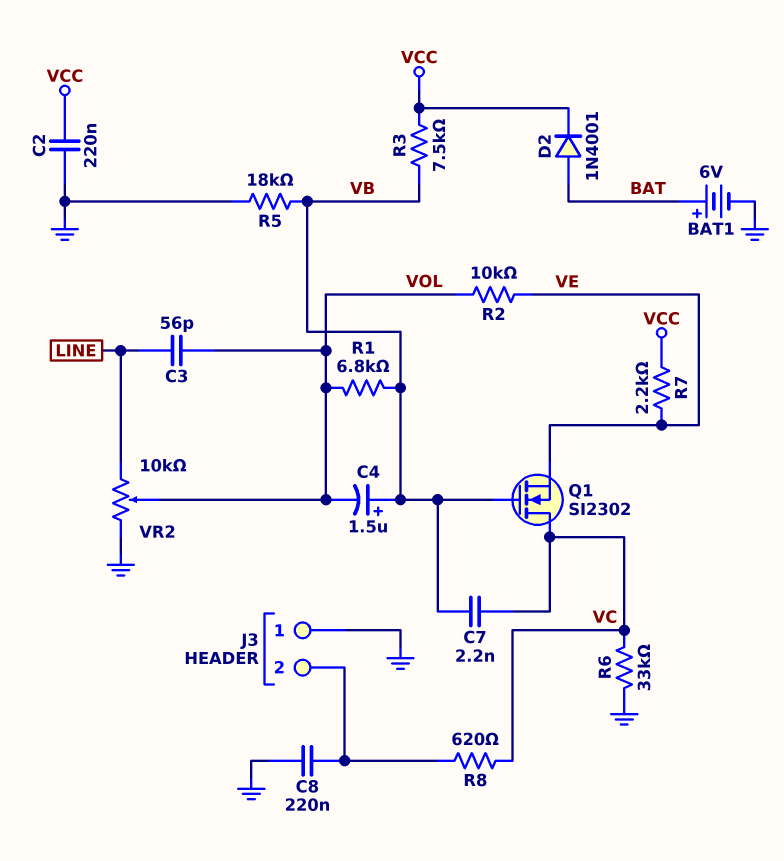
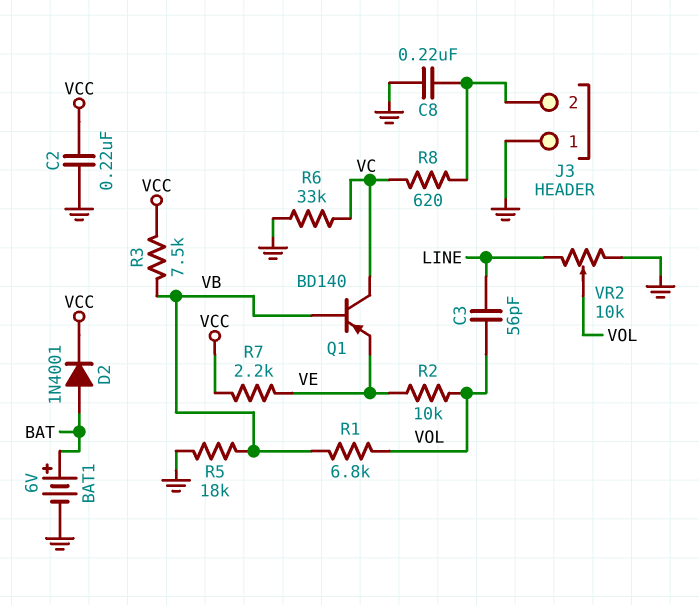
C4: 1.5uF (plus VB, minus VOL) -> none
C7: 2.2nF (VB, VC) -> none
Q1: NMOS SI2302 (G VB, D VC, S VE) -> PNP BD140 (B VB, C VC, E VE)

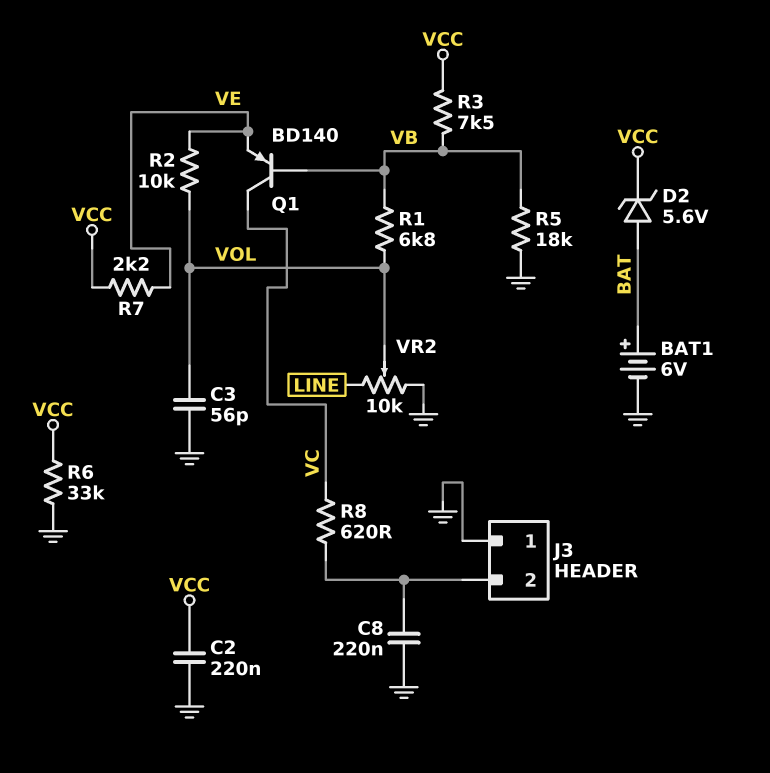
C3: 56pF (LINE, VOL) -> 56pF (GND, VOL)
D2: diode 1N4001 (A BAT, K VCC) -> zener 5.6V (A BAT, K VCC)
R6: 33k (GND, VC) -> 33k (GND, VCC)

